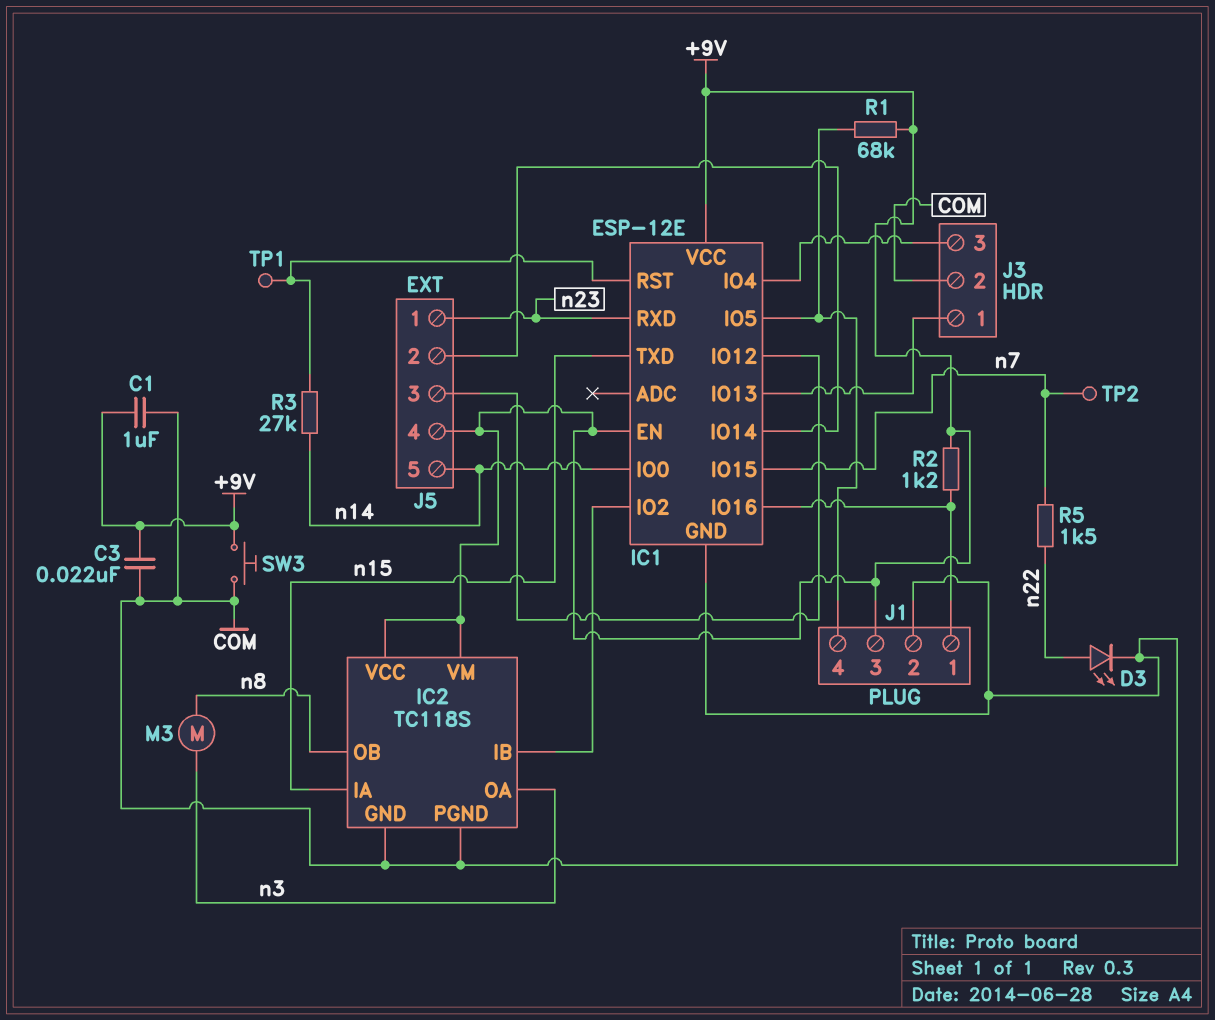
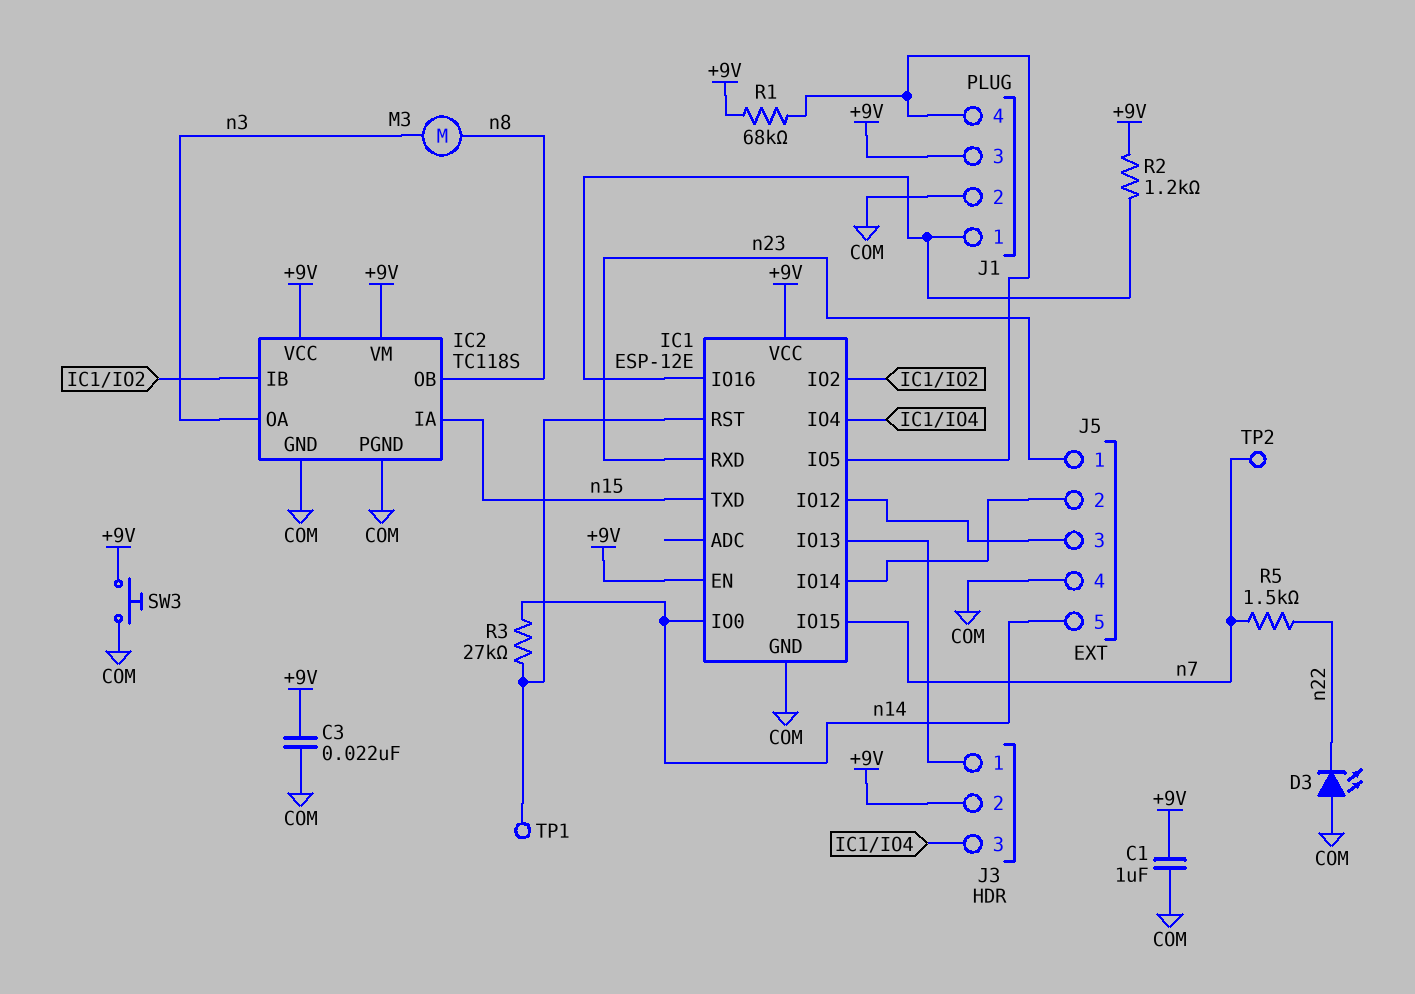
D3: LED (A n22, K COM) -> LED (A COM, K n22)
J3 pin 2: COM -> +9V
J5 pin 4: +9V -> COM

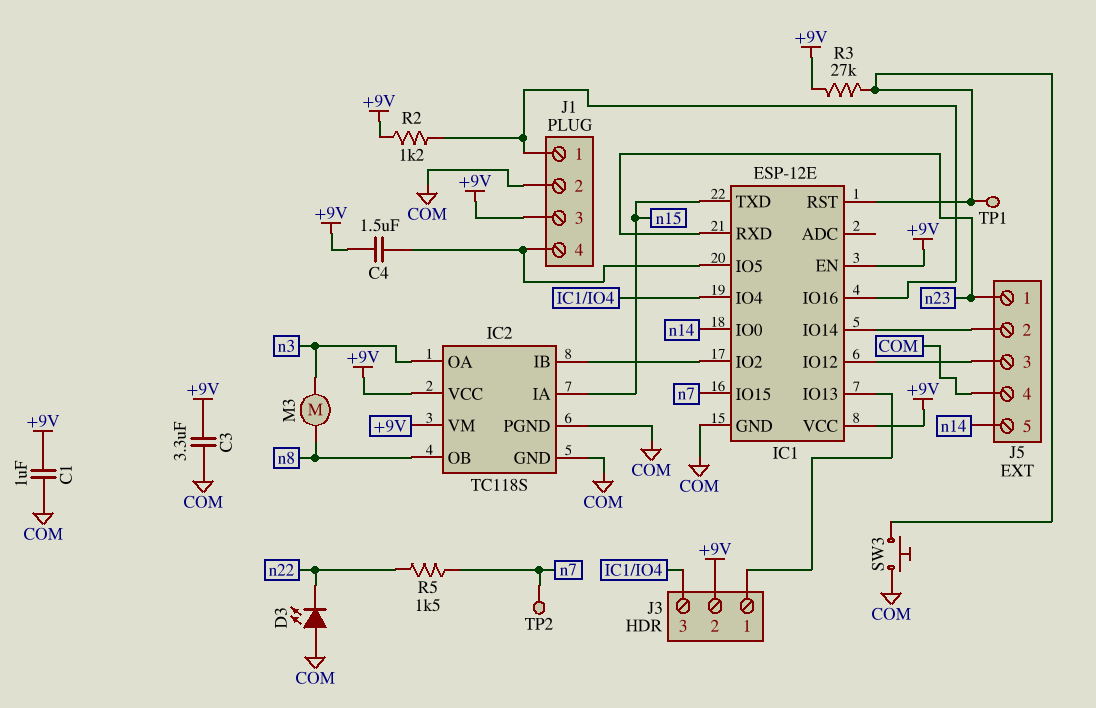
C3: 22nF (+9V, COM) -> 3.3uF (+9V, COM)
C4: none -> 1.5uF (+9V, IC1/IO5)
R1: 68k (+9V, IC1/IO5) -> none
R3: 27k (IC1/RST, n14) -> 27k (+9V, IC1/RST)
SW3: button (+9V, COM) -> button (COM, IC1/RST)

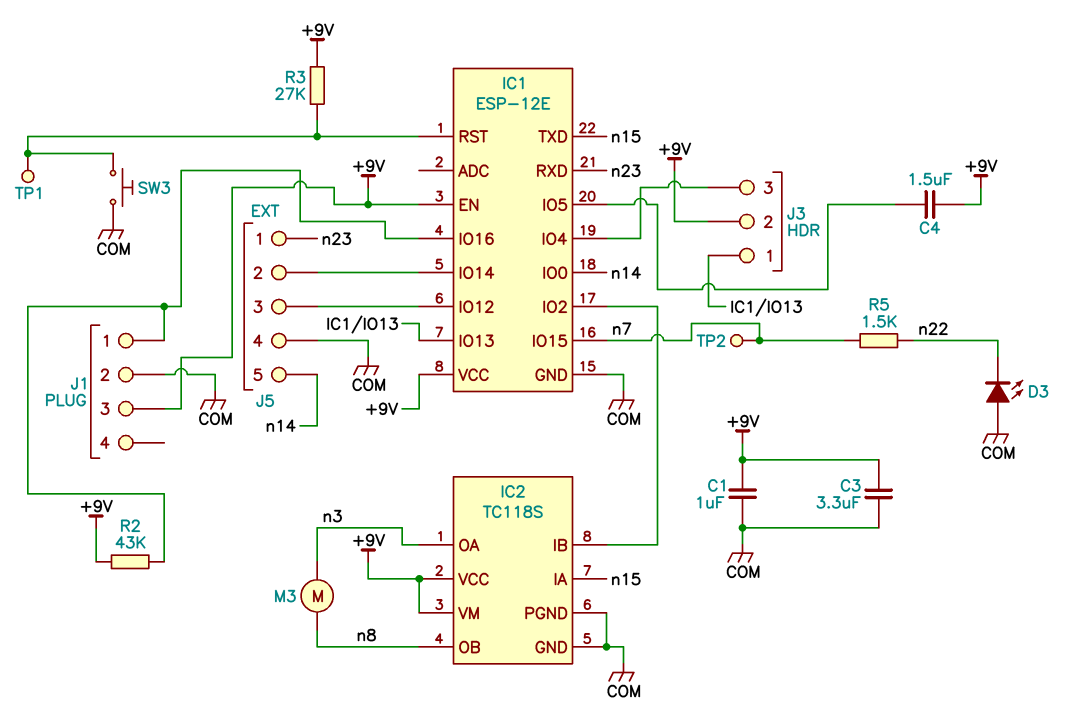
J1 pin 4: IC1/IO5 -> none
R2: 1.2k (+9V, IC1/IO16) -> 43k (+9V, IC1/IO16)

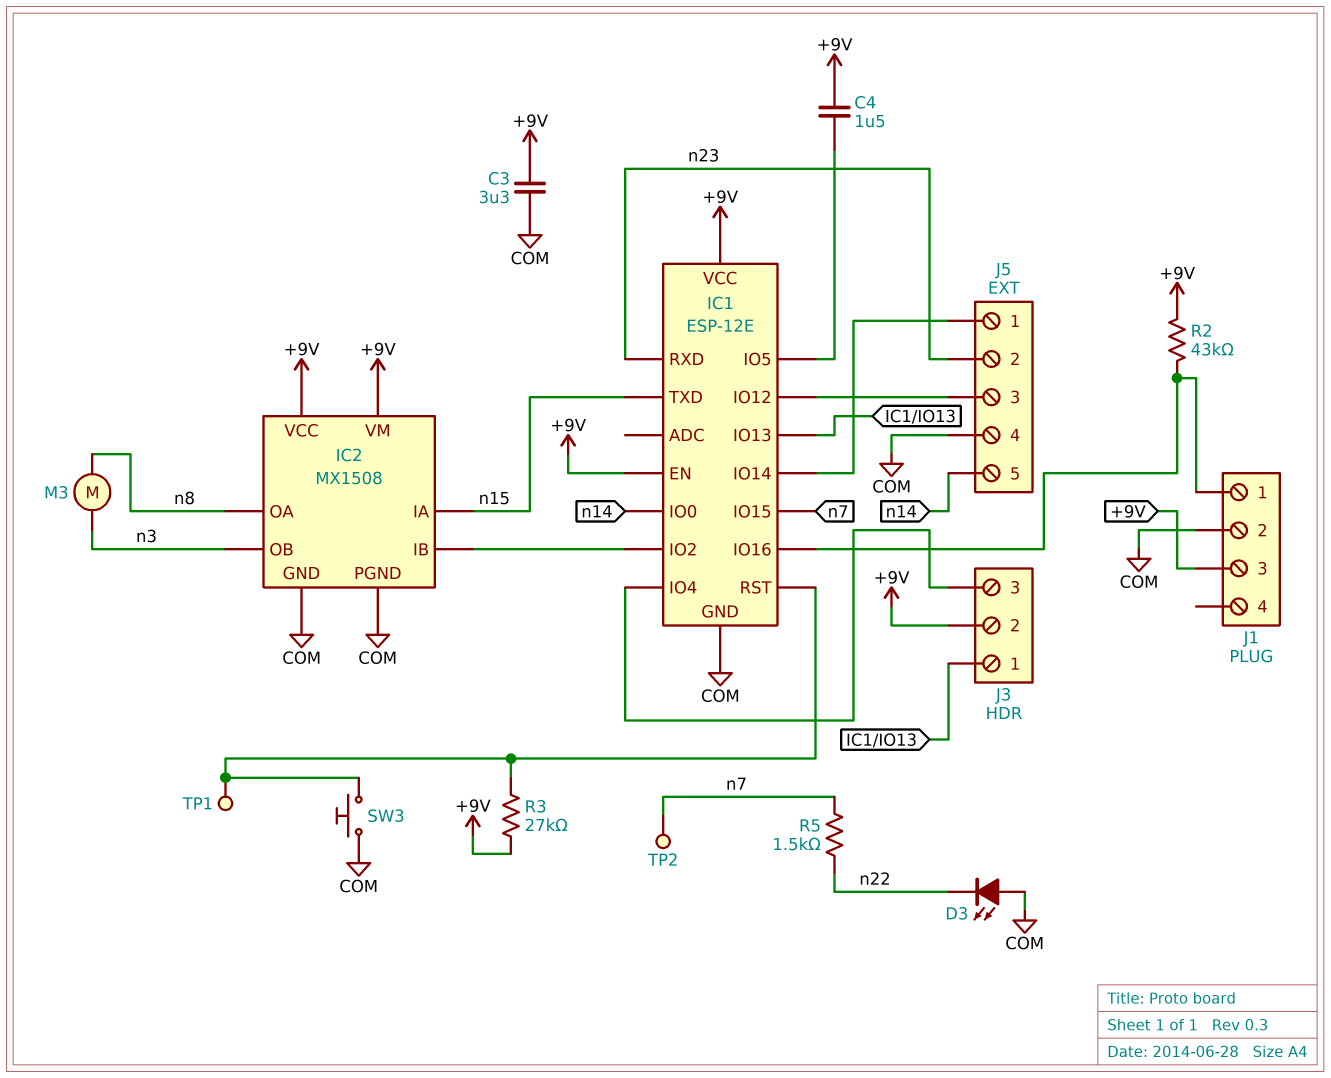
C1: 1uF (+9V, COM) -> none
IC2: TC118S -> MX1508
IC2 pin OA: n3 -> n8
IC2 pin OB: n8 -> n3
J5 pin 1: n23 -> IC1/IO14
J5 pin 2: IC1/IO14 -> n23

